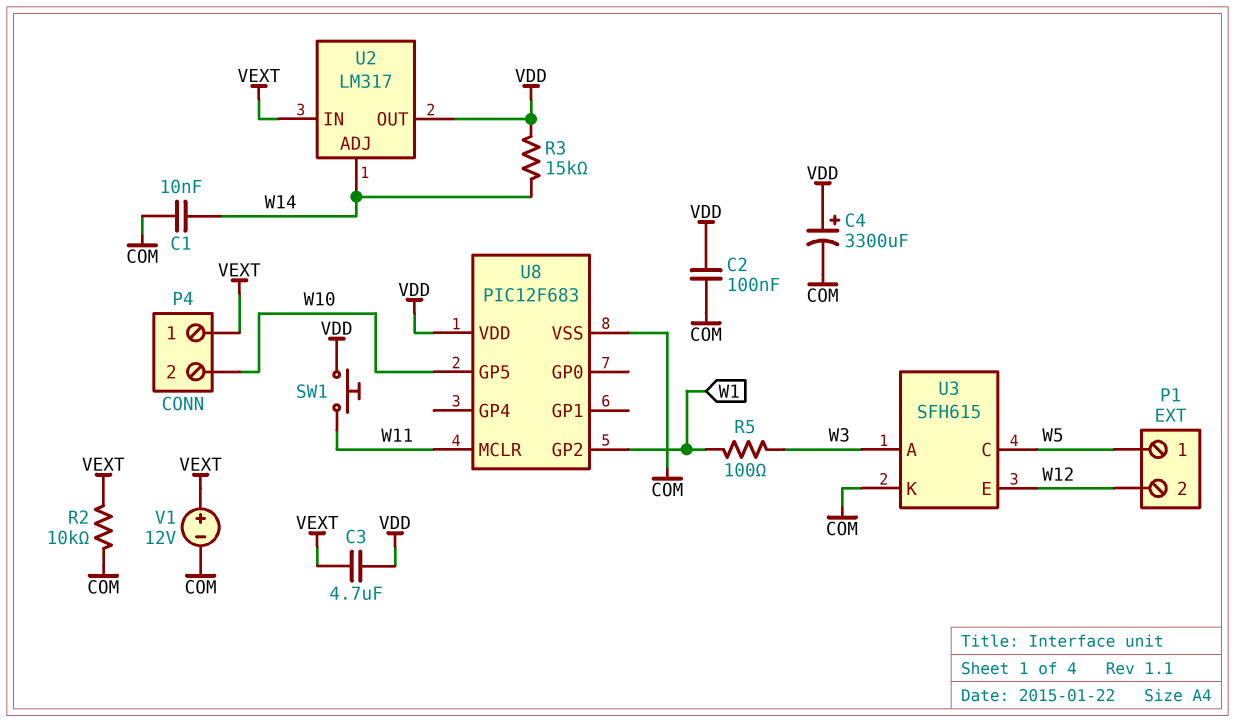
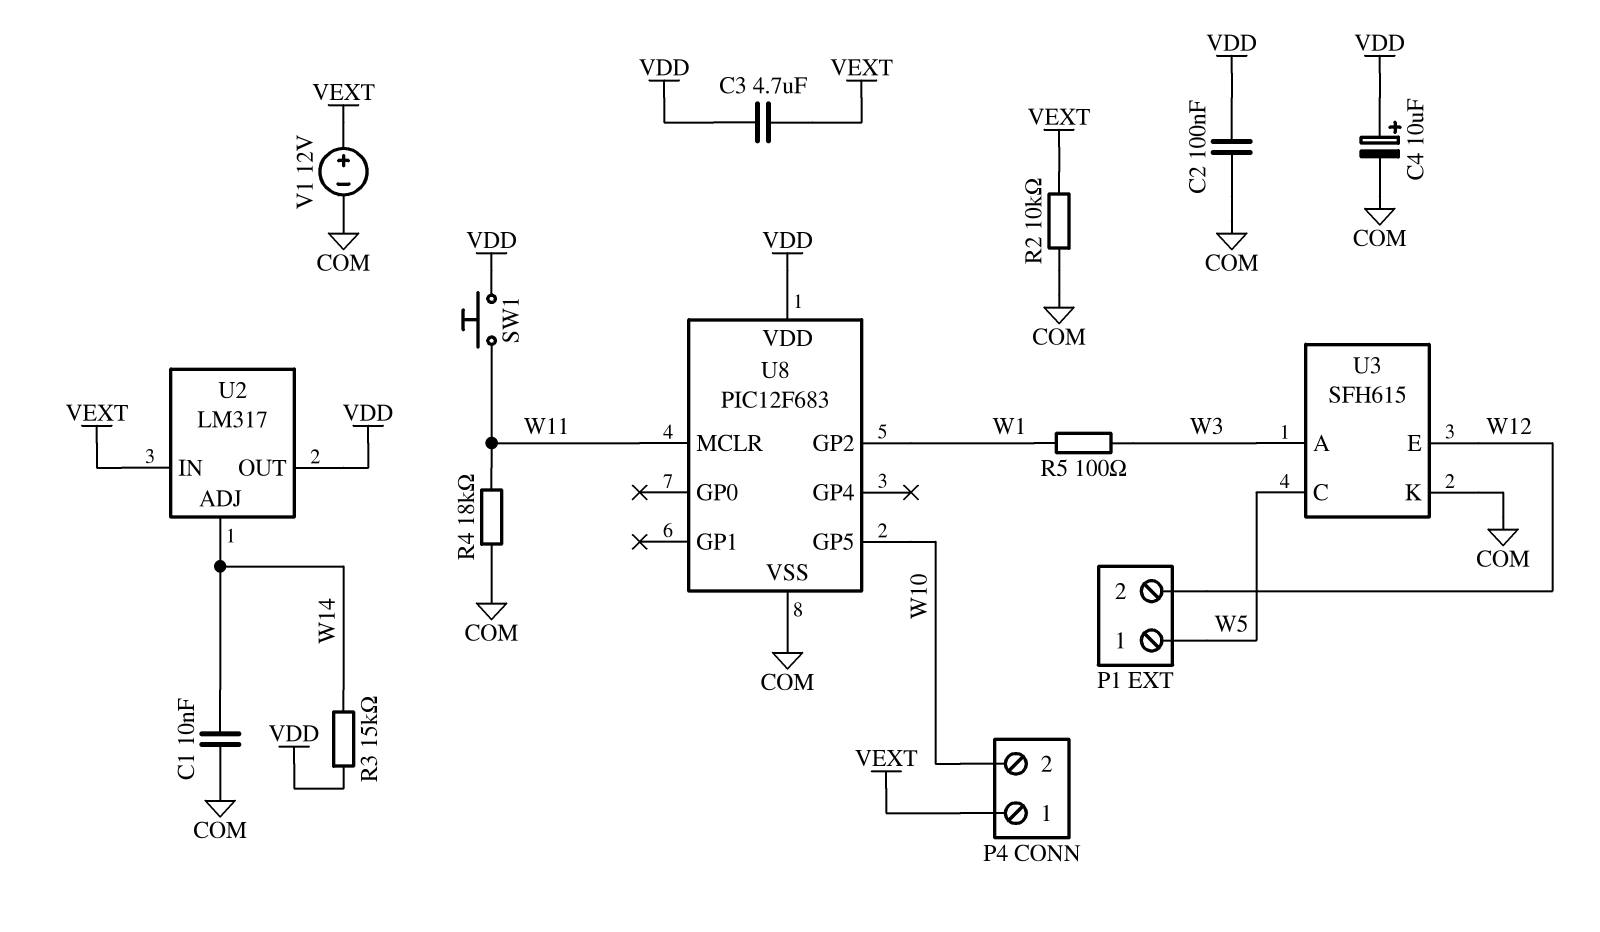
C4: 3300uF (plus VDD, minus COM) -> 10uF (plus VDD, minus COM)
R4: none -> 18k (COM, W11)

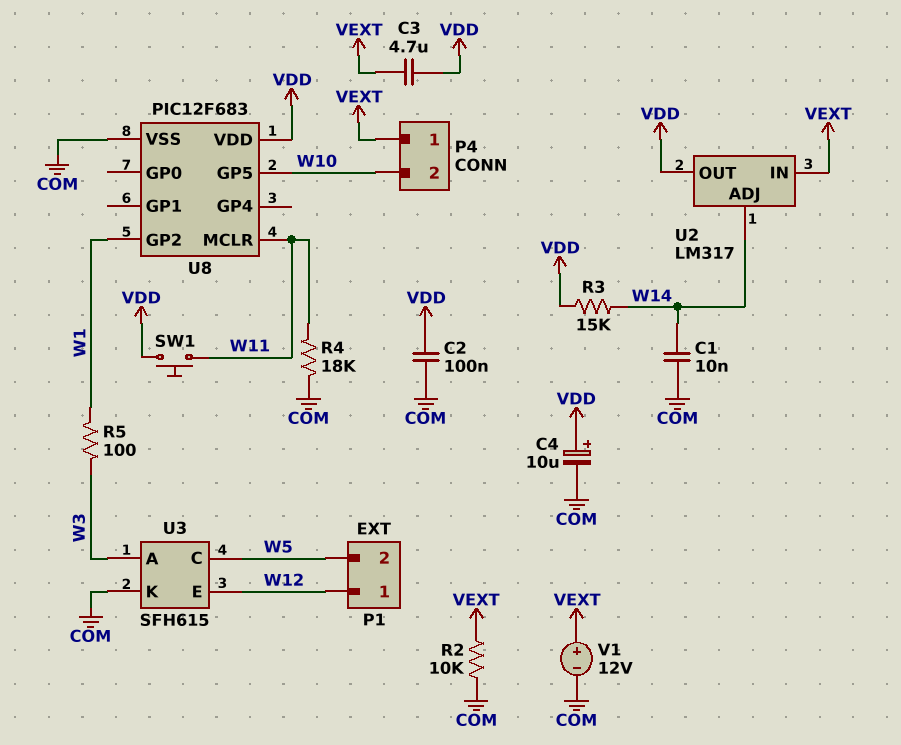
P1 pin 1: W5 -> W12
P1 pin 2: W12 -> W5

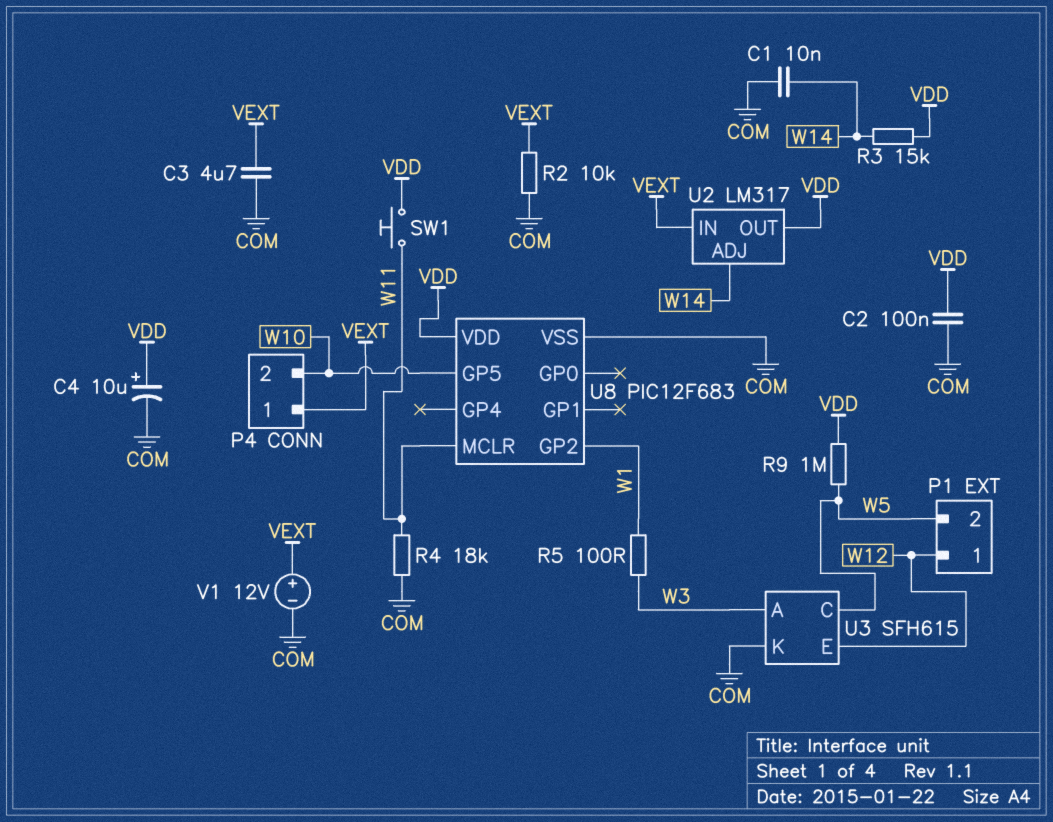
C3: 4.7uF (VDD, VEXT) -> 4.7uF (COM, VEXT)
R9: none -> 1M (VDD, W5)

